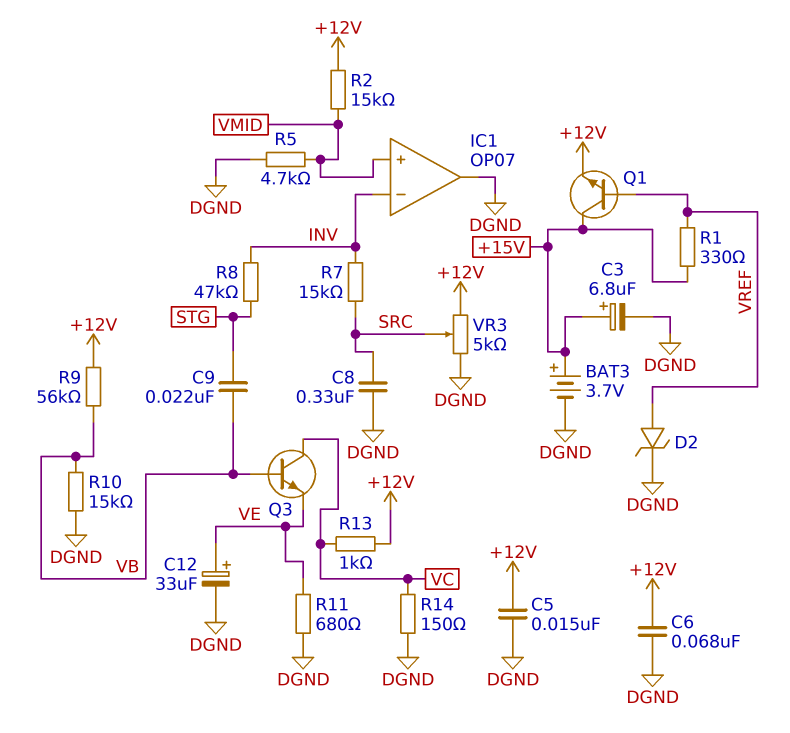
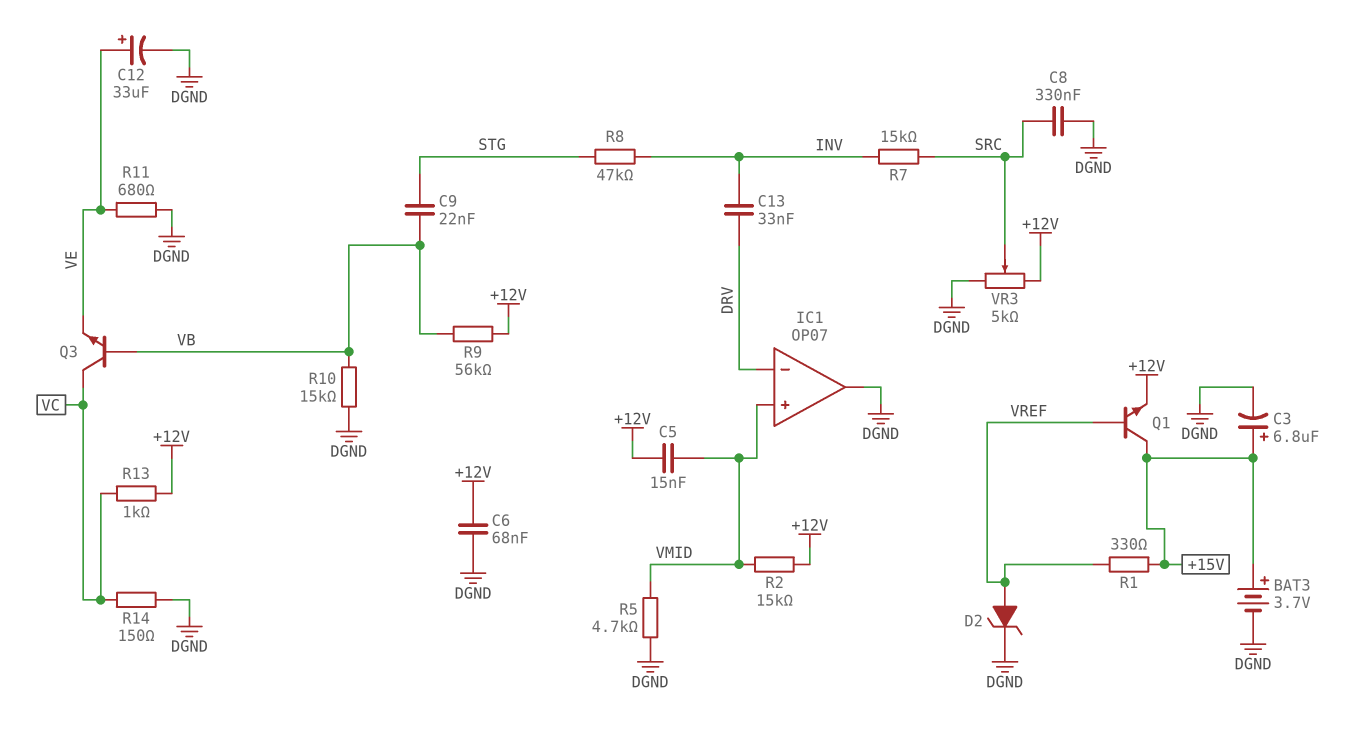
C5: 15nF (+12V, DGND) -> 15nF (+12V, VMID)
C13: none -> 33nF (DRV, INV)
IC1 pin in-: INV -> DRV

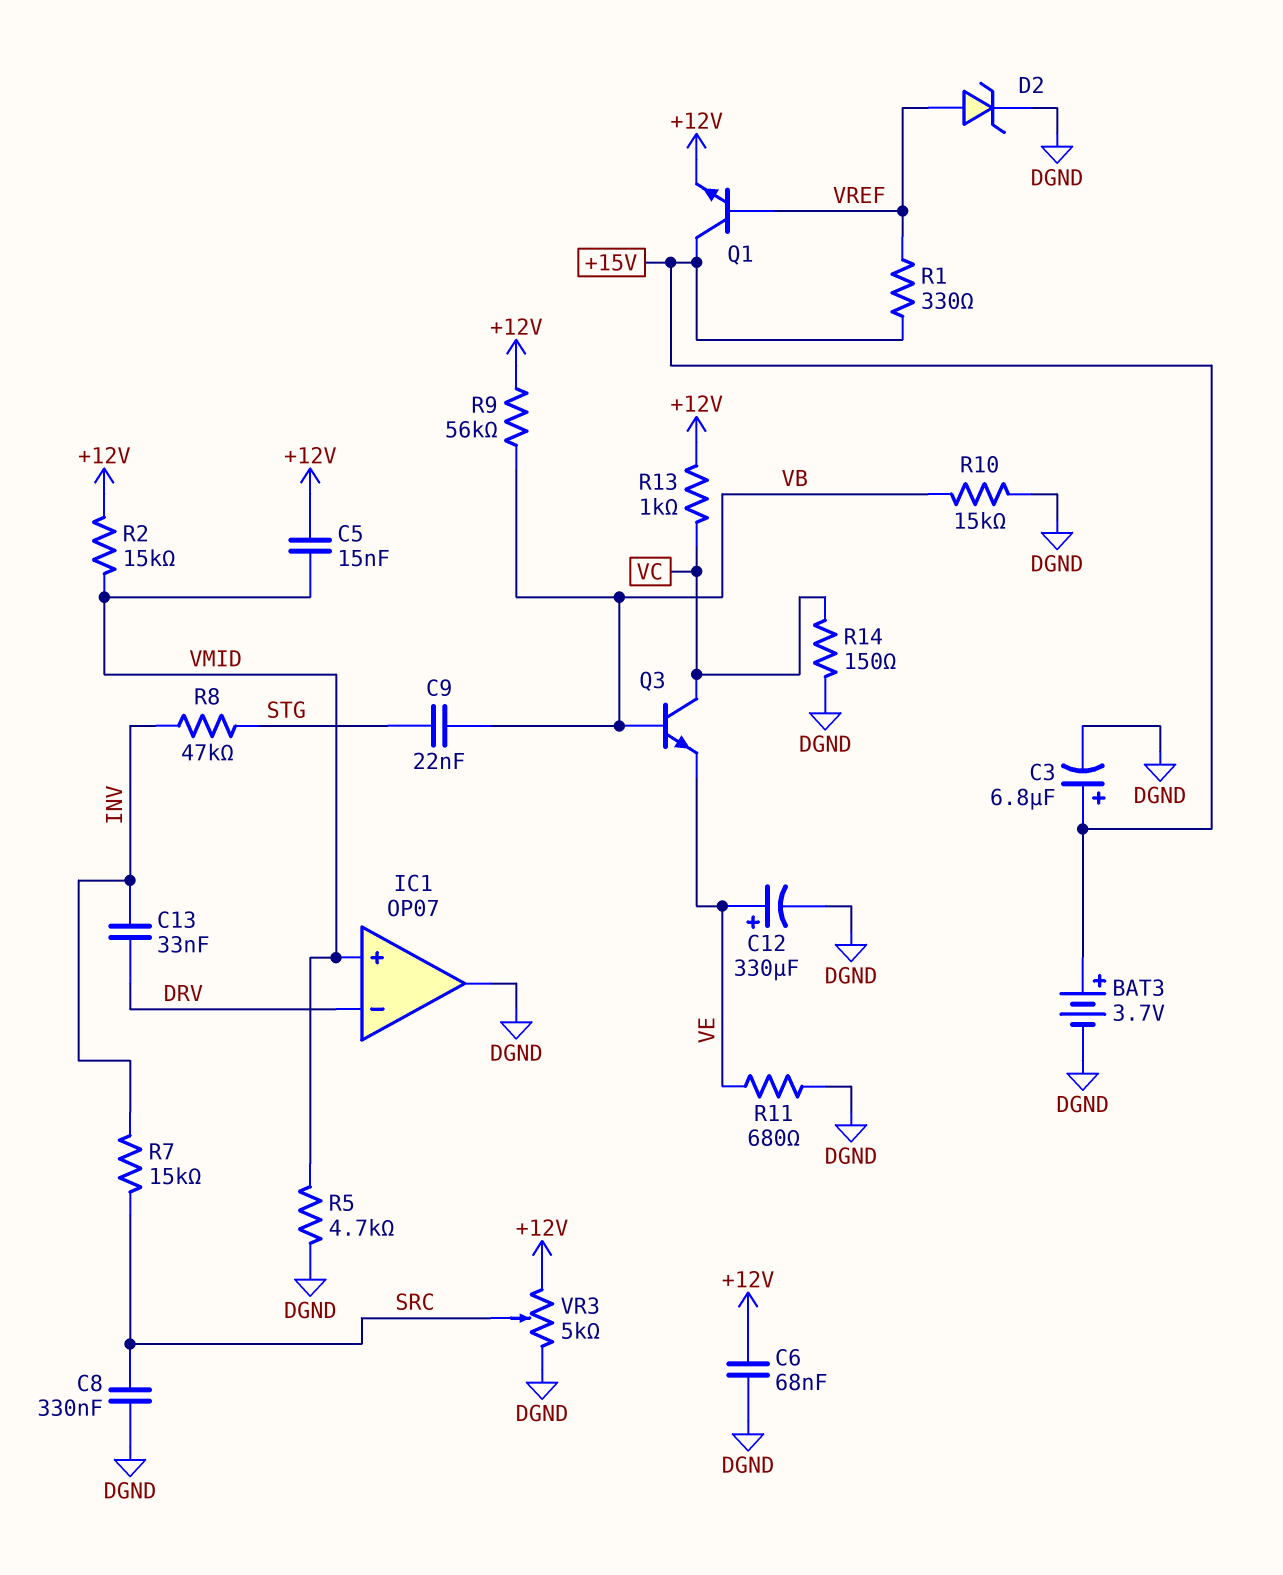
C12: 33uF (plus VE, minus DGND) -> 330uF (plus VE, minus DGND)

